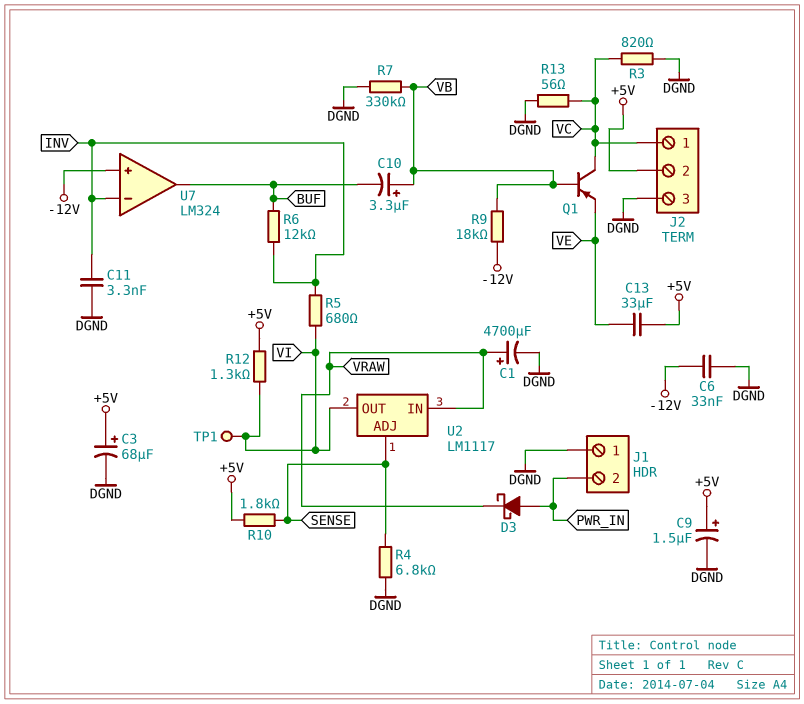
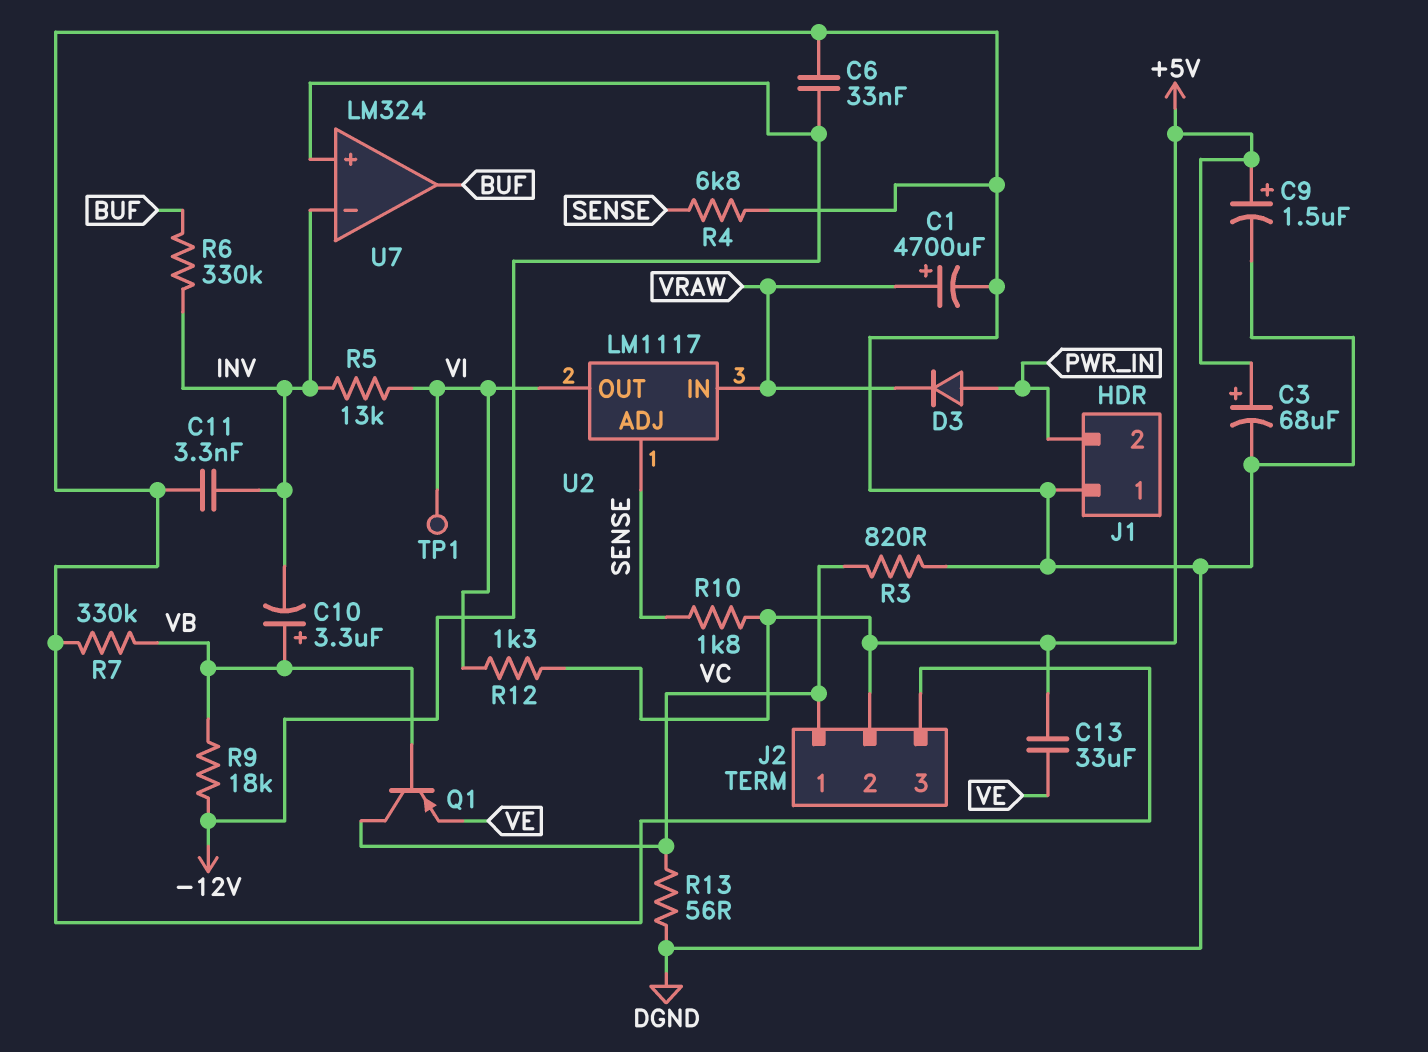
C10: 3.3uF (plus VB, minus BUF) -> 3.3uF (plus VB, minus INV)
D3: schottky (A PWR_IN, K VRAW) -> diode (A PWR_IN, K VRAW)
R5: 680 (INV, VI) -> 13k (INV, VI)
R6: 12k (BUF, INV) -> 330k (BUF, INV)

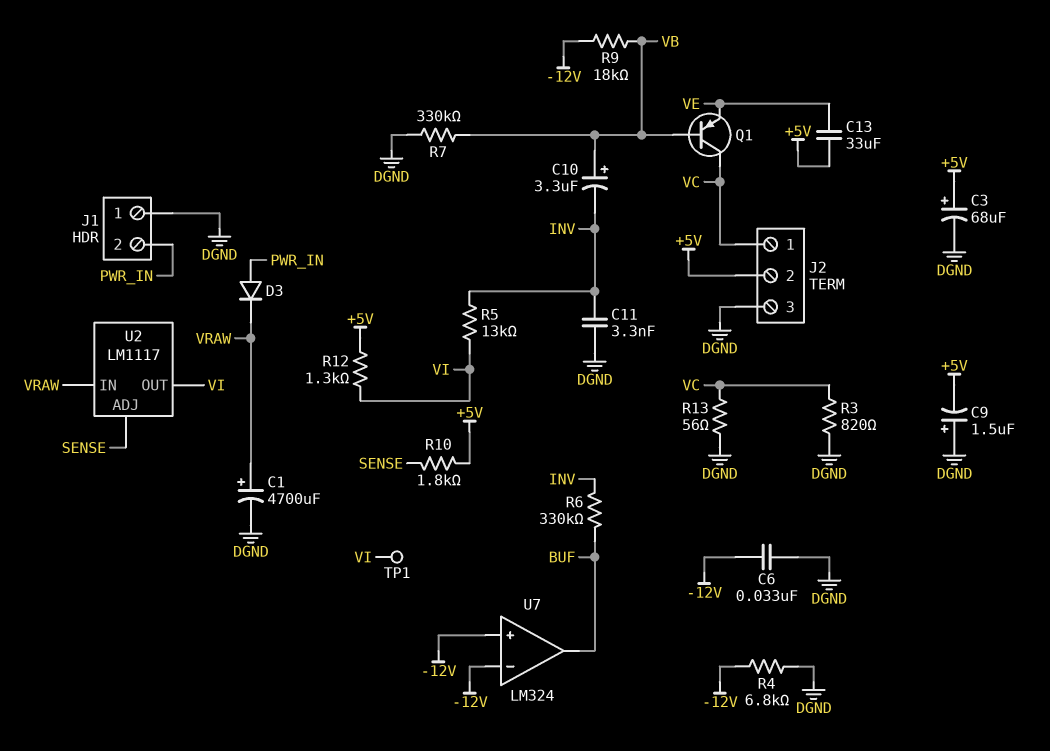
C9: 1.5uF (plus +5V, minus DGND) -> 1.5uF (plus DGND, minus +5V)
R4: 6.8k (DGND, SENSE) -> 6.8k (-12V, DGND)
U7 pin in-: INV -> -12V

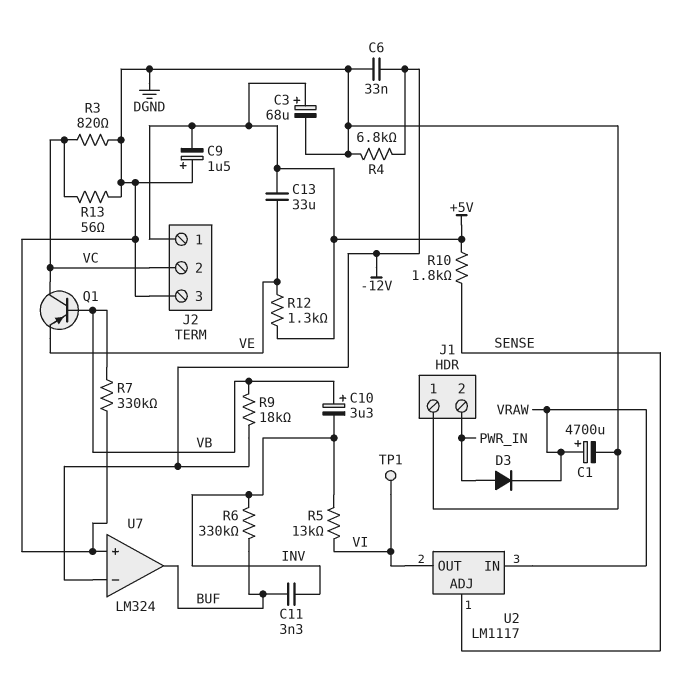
C11: 3.3nF (DGND, INV) -> 3.3nF (BUF, INV)
J2 pin 1: VC -> +5V
J2 pin 2: +5V -> VC
R12: 1.3k (+5V, VI) -> 1.3k (+5V, VE)
U7 pin in+: -12V -> DGND

